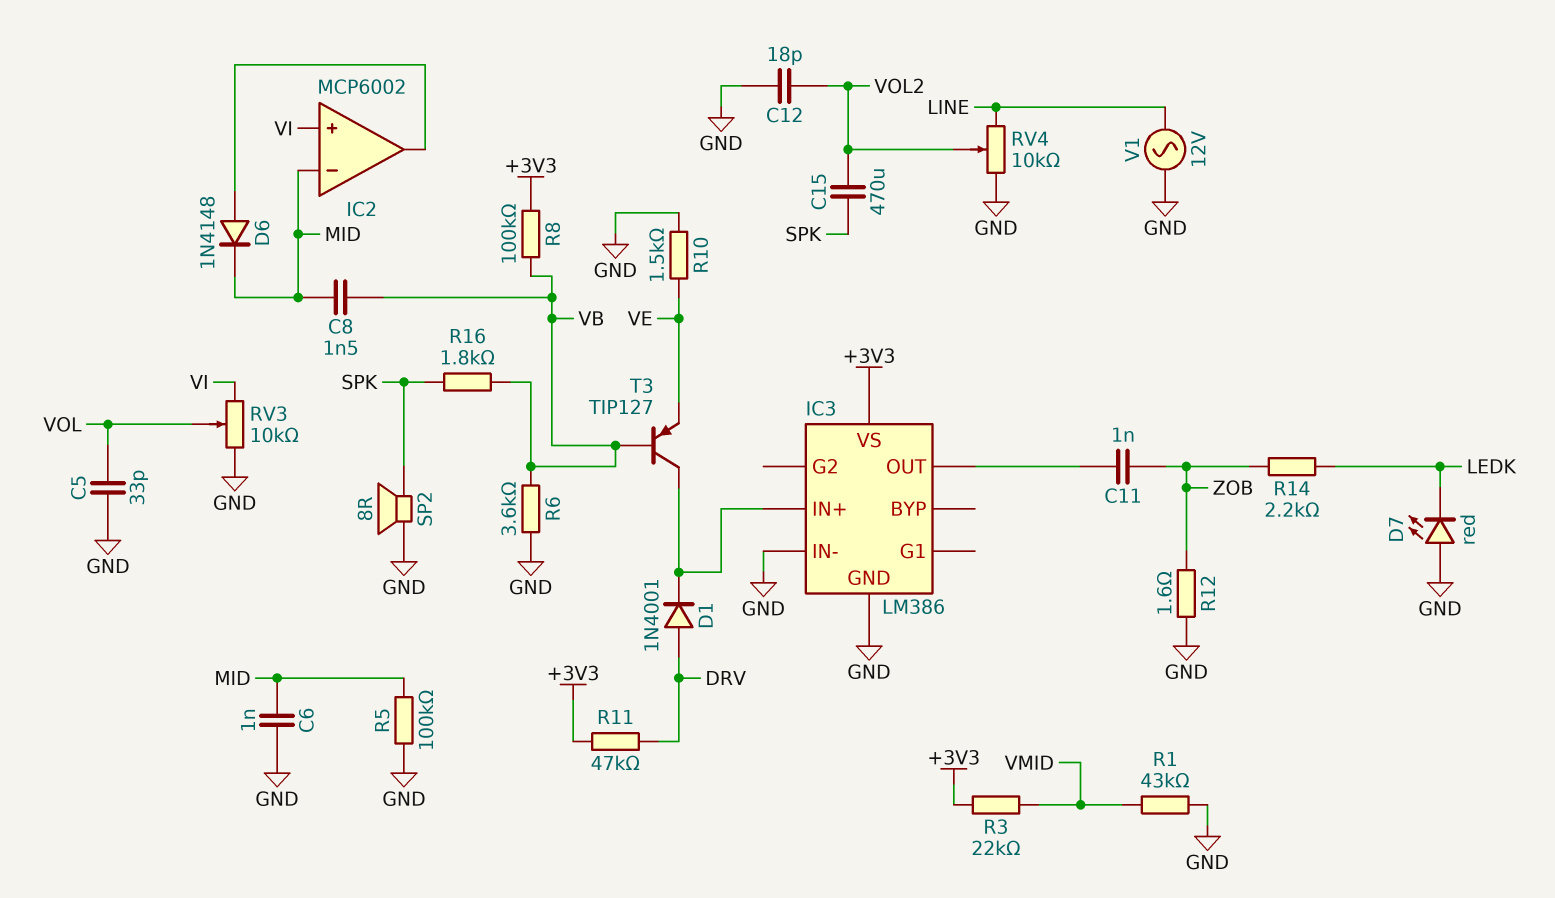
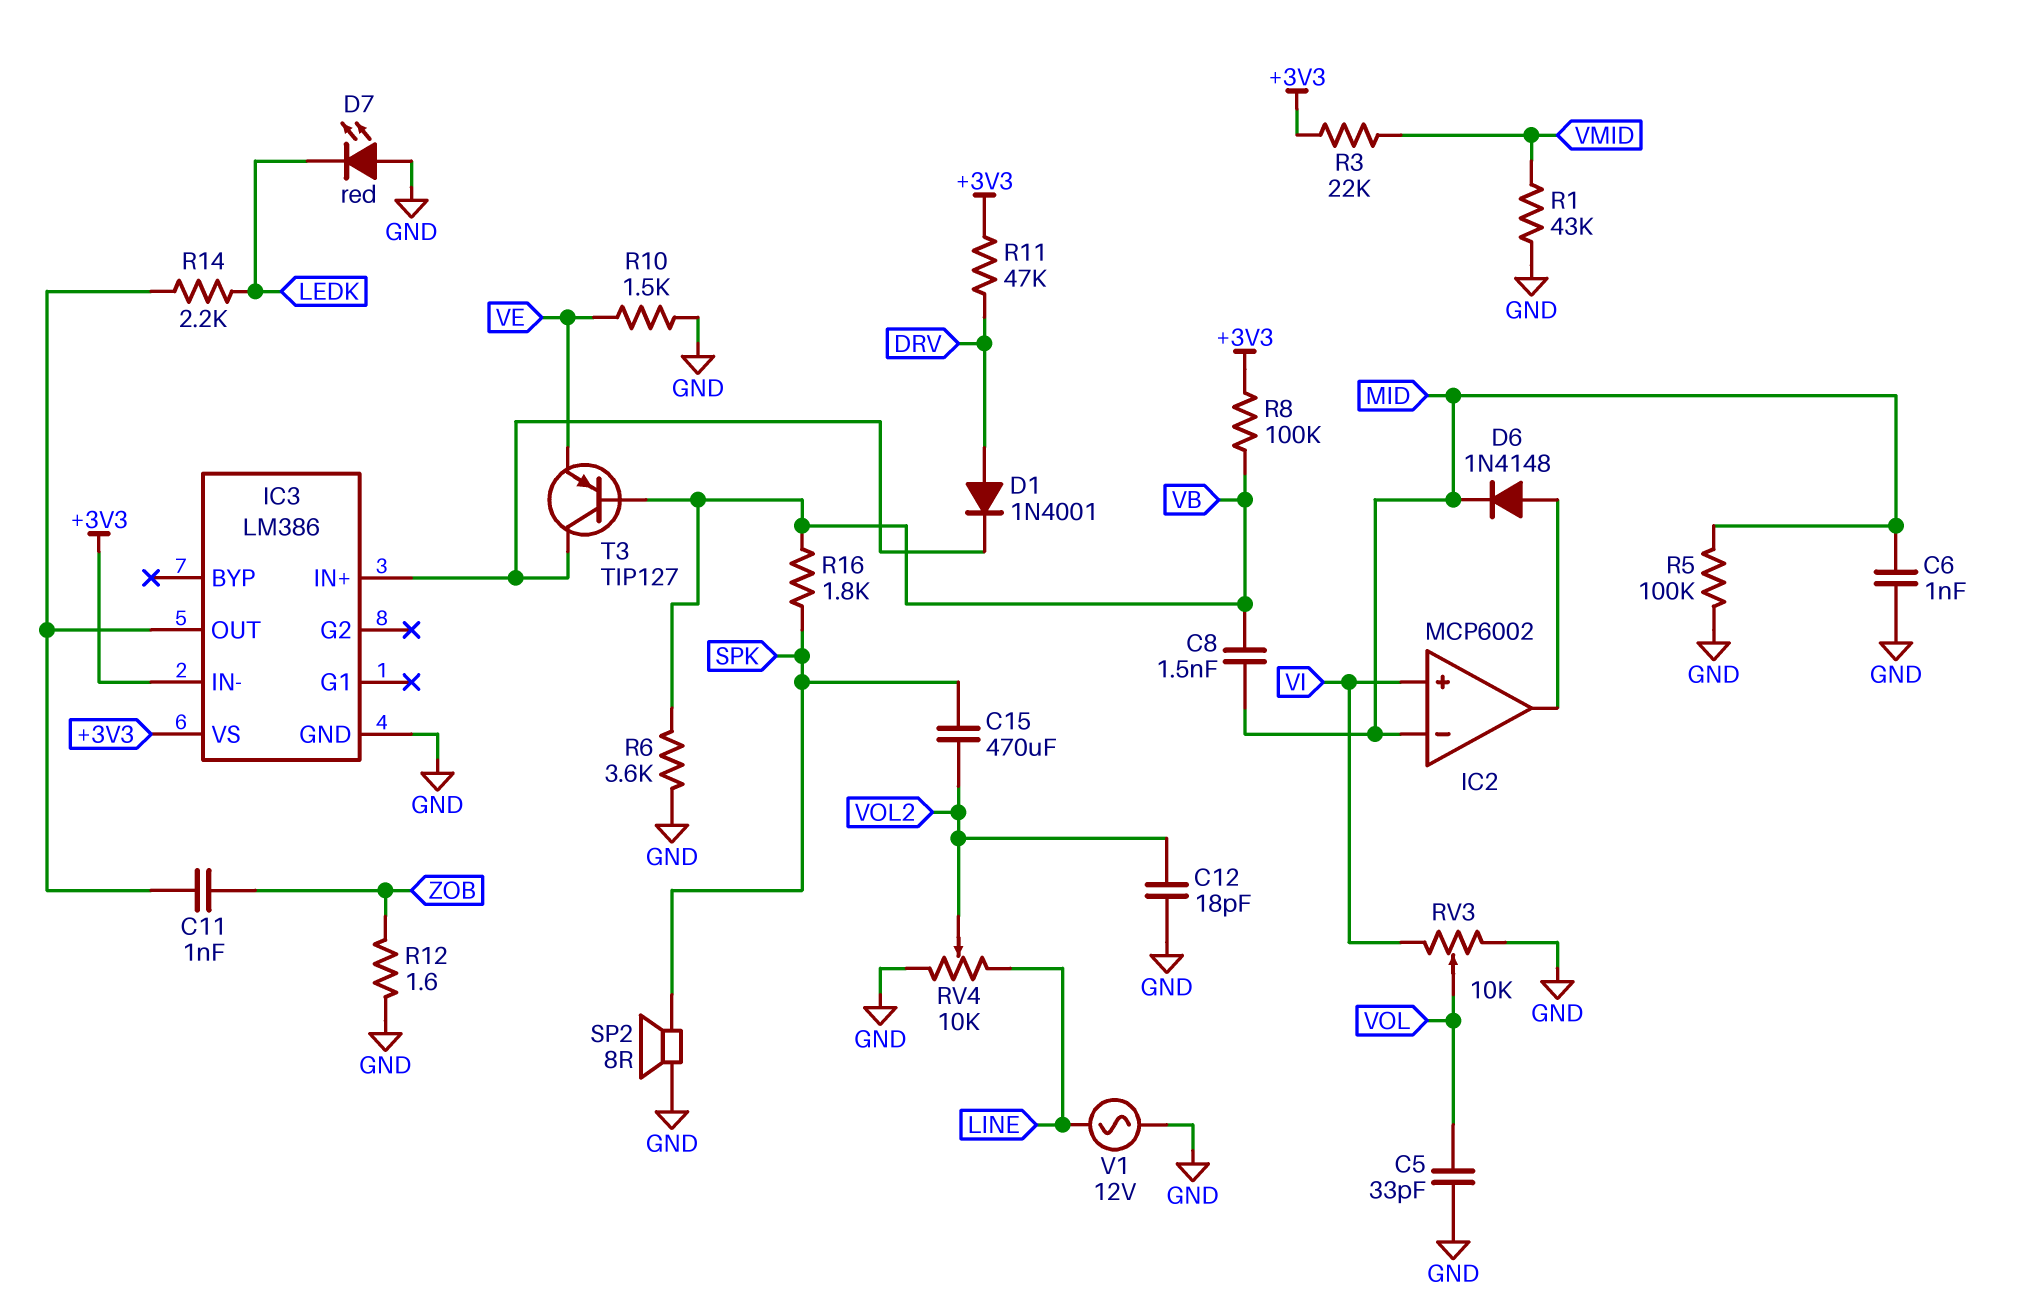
IC3 pin IN-: GND -> +3V3
R14: 2.2k (LEDK, ZOB) -> 2.2k (IC3/OUT, LEDK)

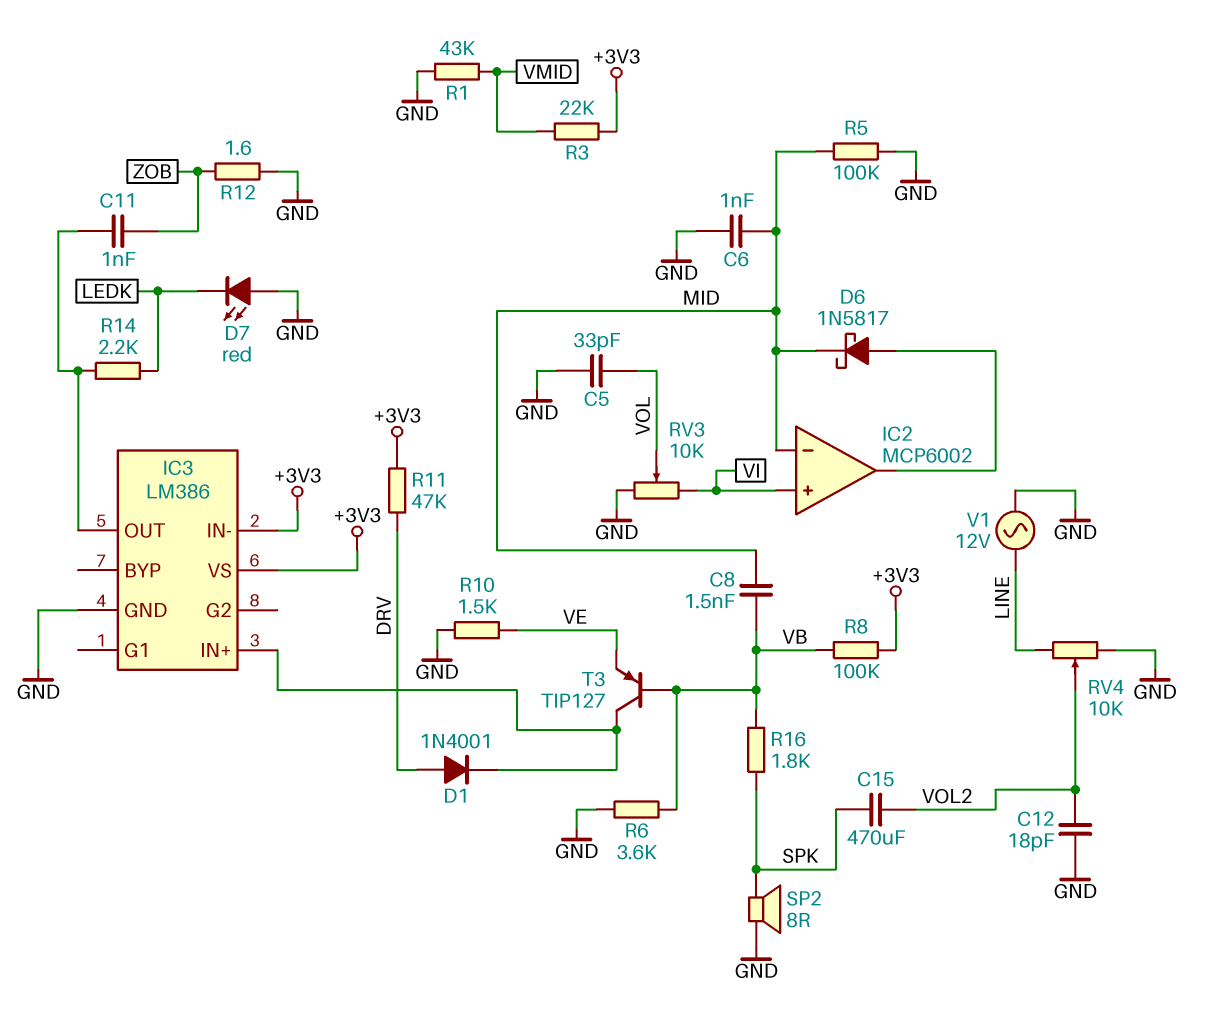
D6: diode 1N4148 (A IC2/out, K MID) -> schottky 1N5817 (A IC2/out, K MID)

